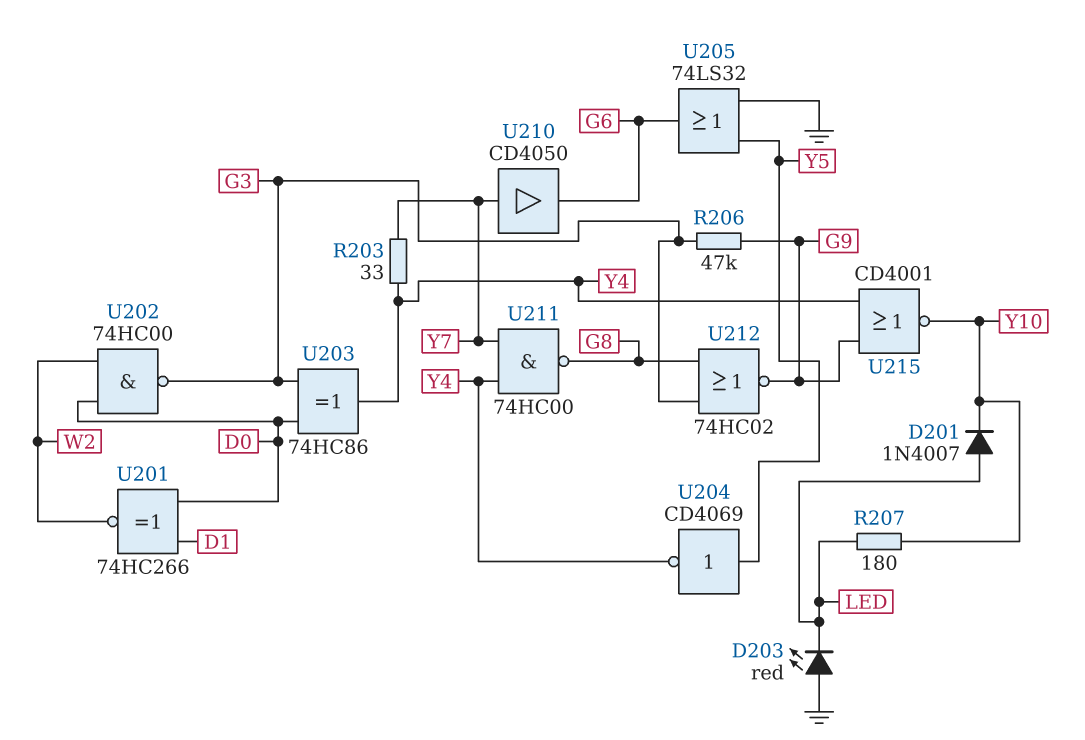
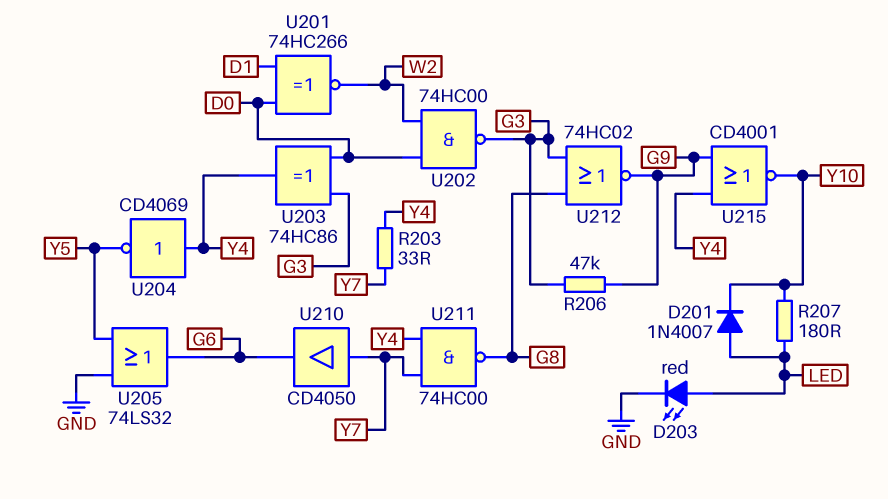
D203: LED red (A GND, K LED) -> LED red (A LED, K GND)
U204: NOT CD4069 (in Y5, out Y4) -> NOT CD4069 (in Y4, out Y5)

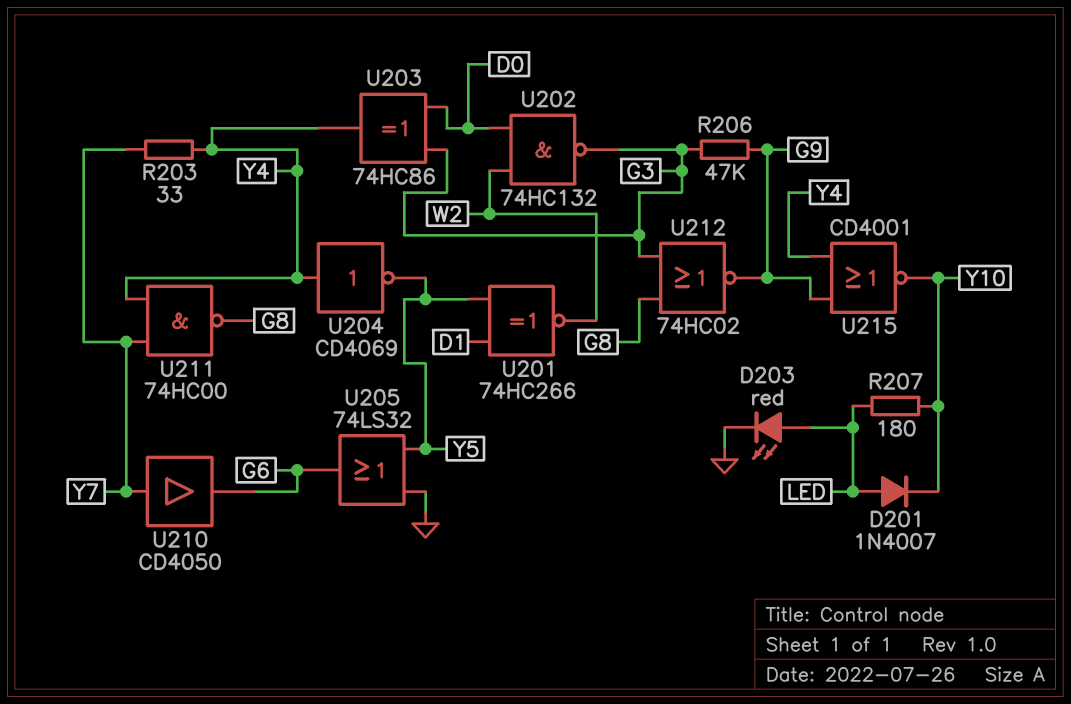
U201: XNOR 74HC266 (in D0, in D1, out W2) -> XNOR 74HC266 (in D1, in Y5, out W2)
U202: NAND 74HC00 (in D0, in W2, out G3) -> NAND 74HC132 (in D0, in W2, out G3)

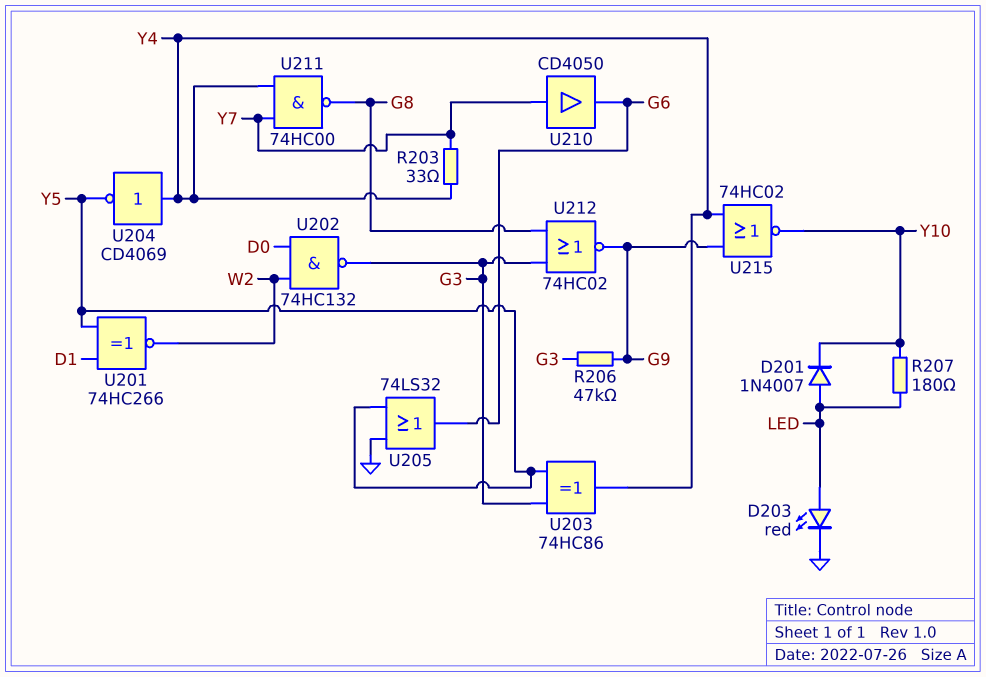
U203: XOR 74HC86 (in D0, in G3, out Y4) -> XOR 74HC86 (in G3, in Y5, out Y4)
U215: NOR CD4001 (in G9, in Y4, out Y10) -> NOR 74HC02 (in G9, in Y4, out Y10)

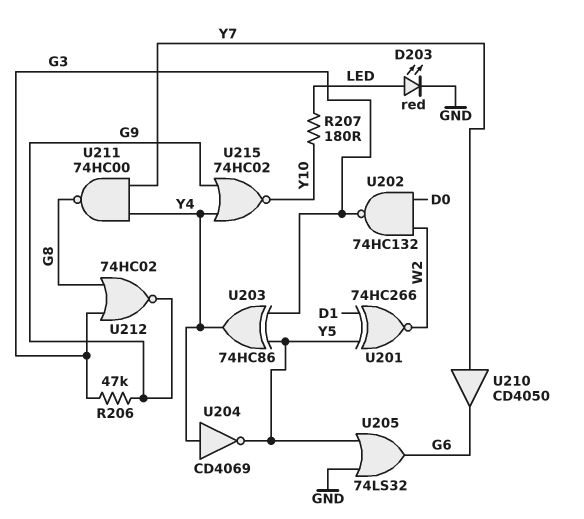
D201: diode 1N4007 (A LED, K Y10) -> none
R203: 33 (Y4, Y7) -> none

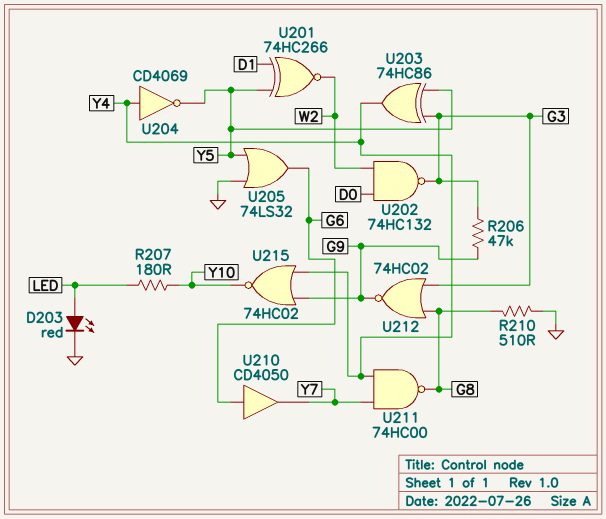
R210: none -> 510 (G8, GND)
U210: buffer CD4050 (in Y7, out G6) -> buffer CD4050 (in G6, out Y7)

